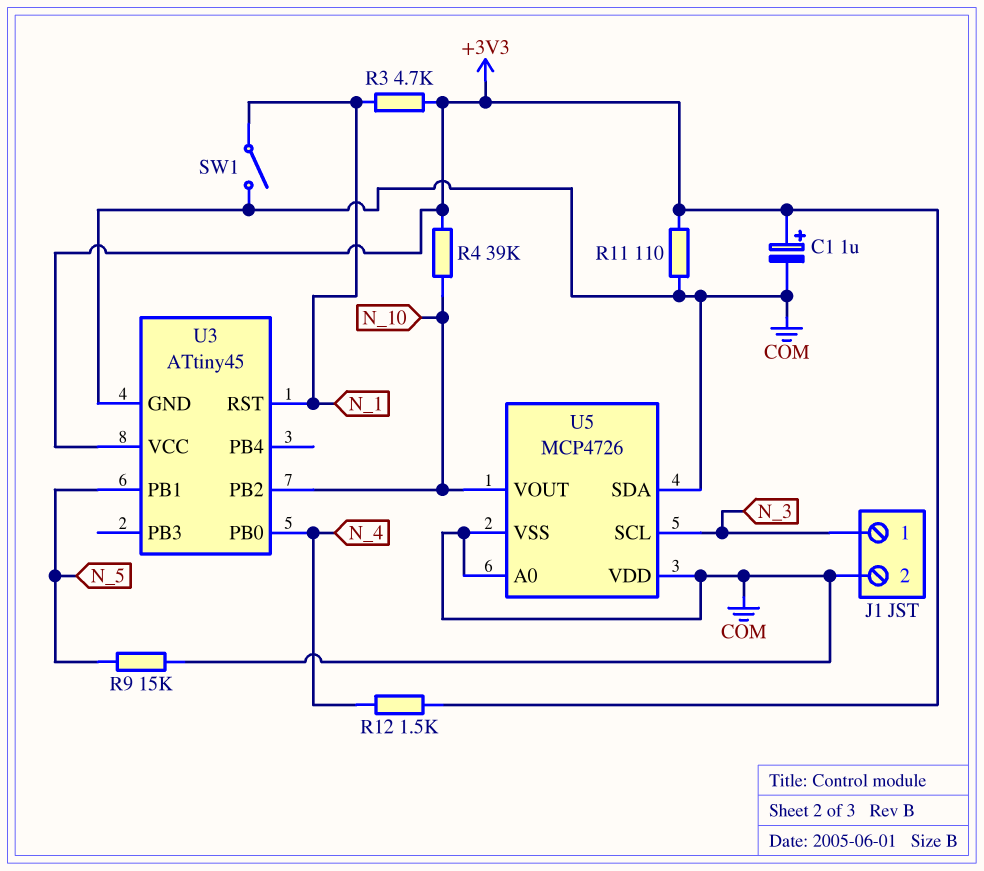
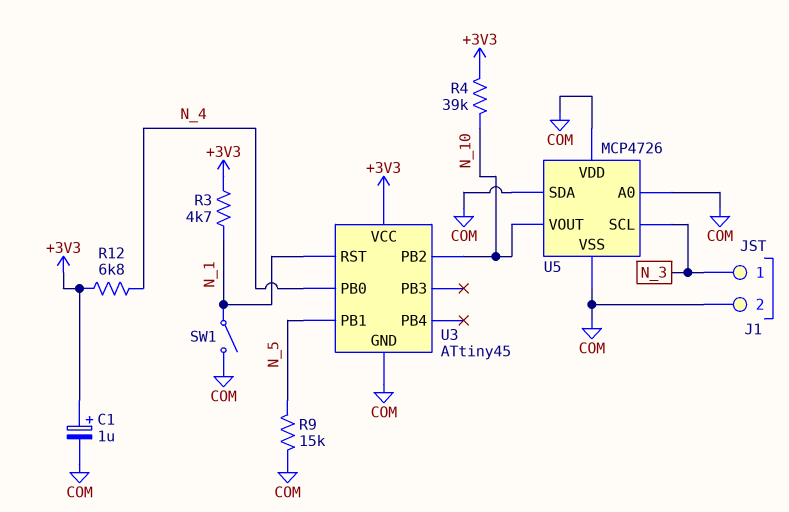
R11: 110 (+3V3, COM) -> none
R12: 1.5k (+3V3, N_4) -> 6.8k (+3V3, N_4)

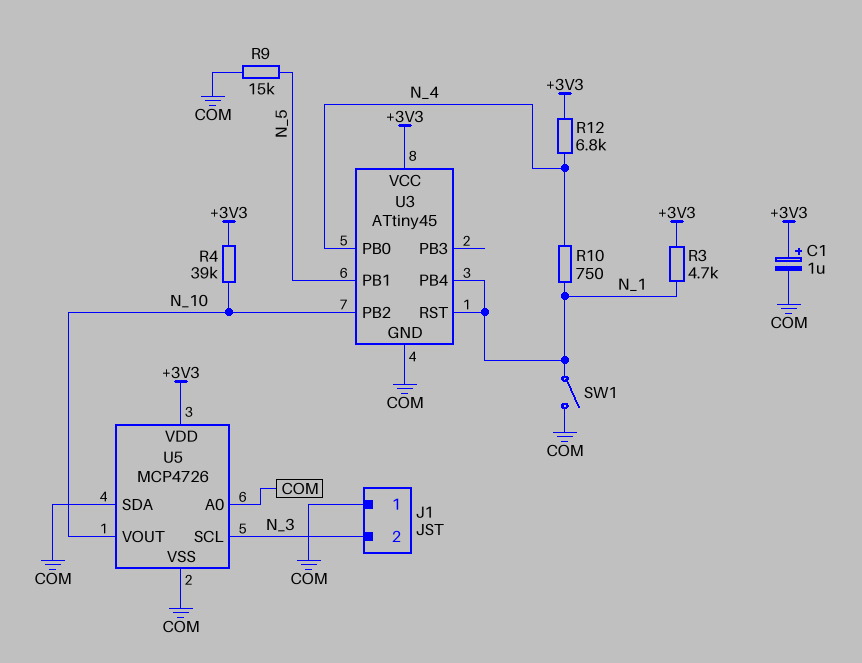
J1 pin 1: N_3 -> COM
J1 pin 2: COM -> N_3
R10: none -> 750 (N_1, N_4)
U3 pin PB4: none -> N_1
U5 pin VDD: COM -> +3V3

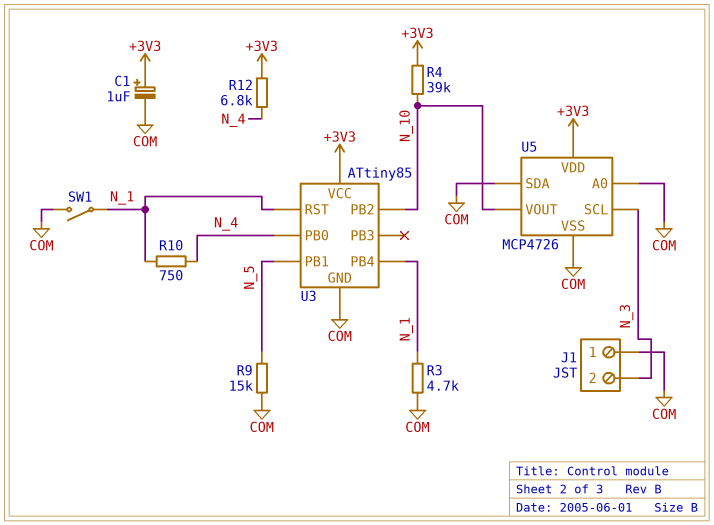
R3: 4.7k (+3V3, N_1) -> 4.7k (COM, N_1)
U3: ATtiny45 -> ATtiny85

